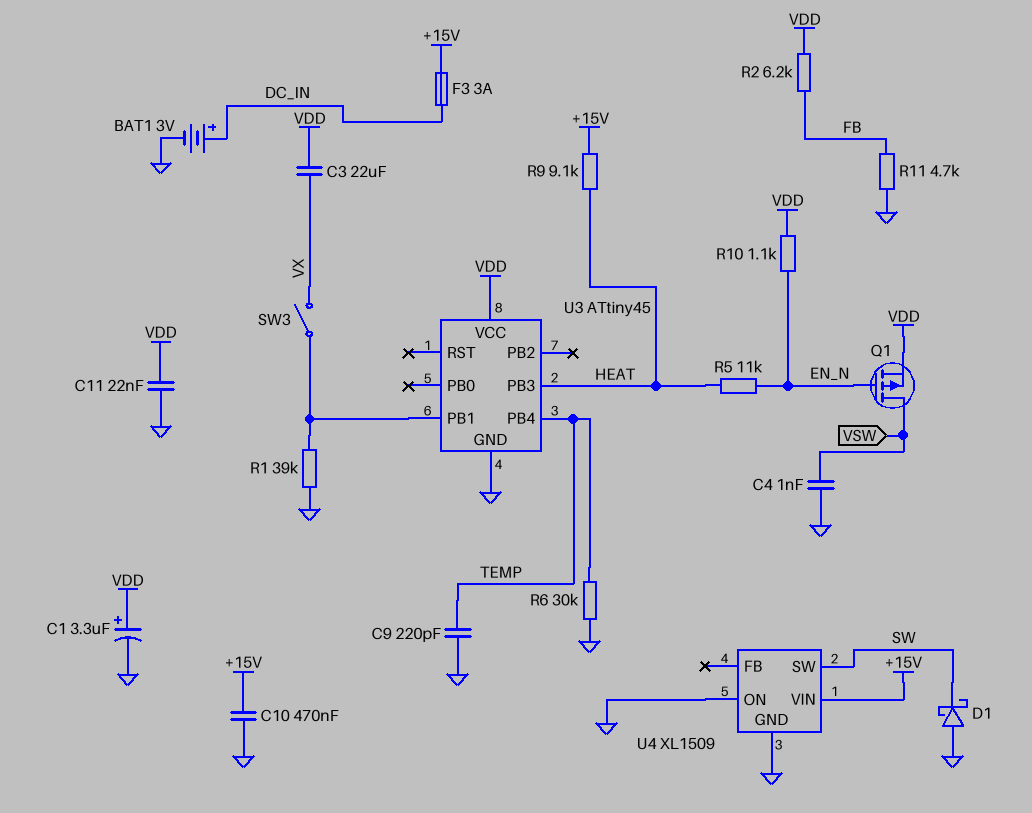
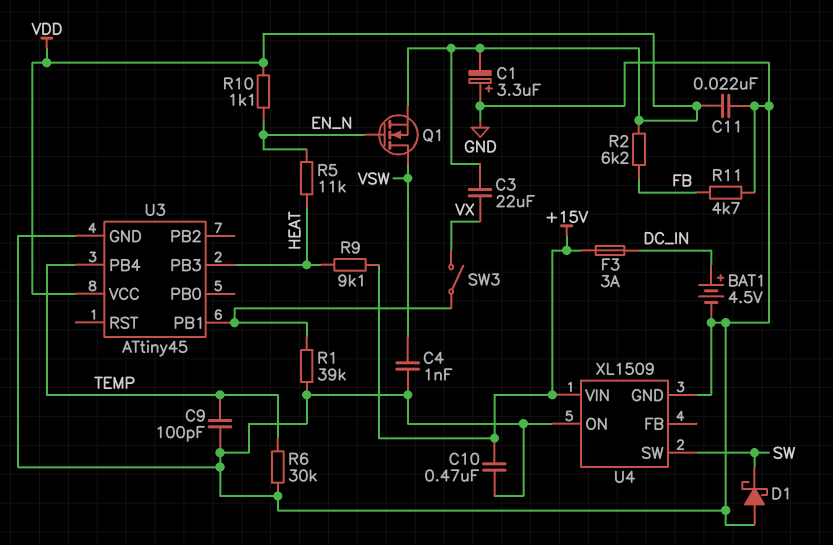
BAT1: 3V (plus DC_IN, minus GND) -> 4.5V (plus DC_IN, minus GND)
C1: 3.3uF (plus VDD, minus GND) -> 3.3uF (plus GND, minus VDD)
C9: 220pF (GND, TEMP) -> 100pF (GND, TEMP)
Q1: PMOS (G EN_N, D VSW, S VDD) -> NMOS (G EN_N, D VSW, S VDD)

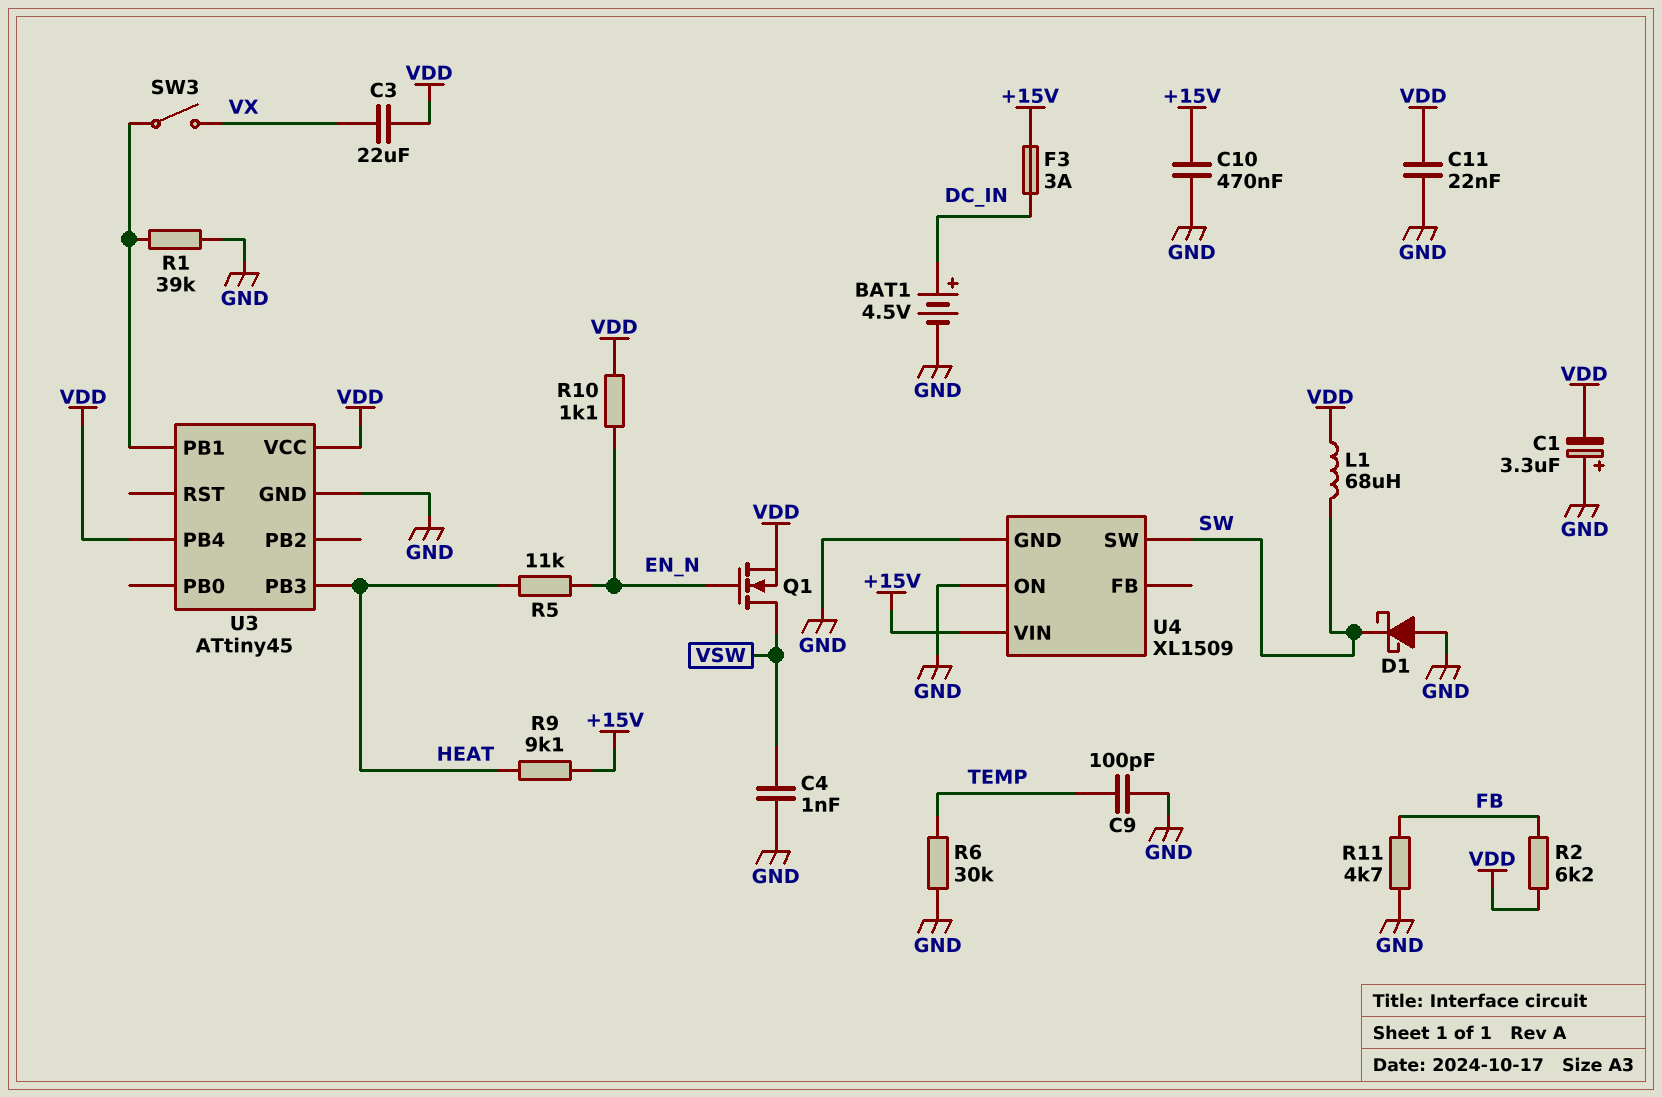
L1: none -> 68uH (SW, VDD)
U3 pin PB4: TEMP -> VDD

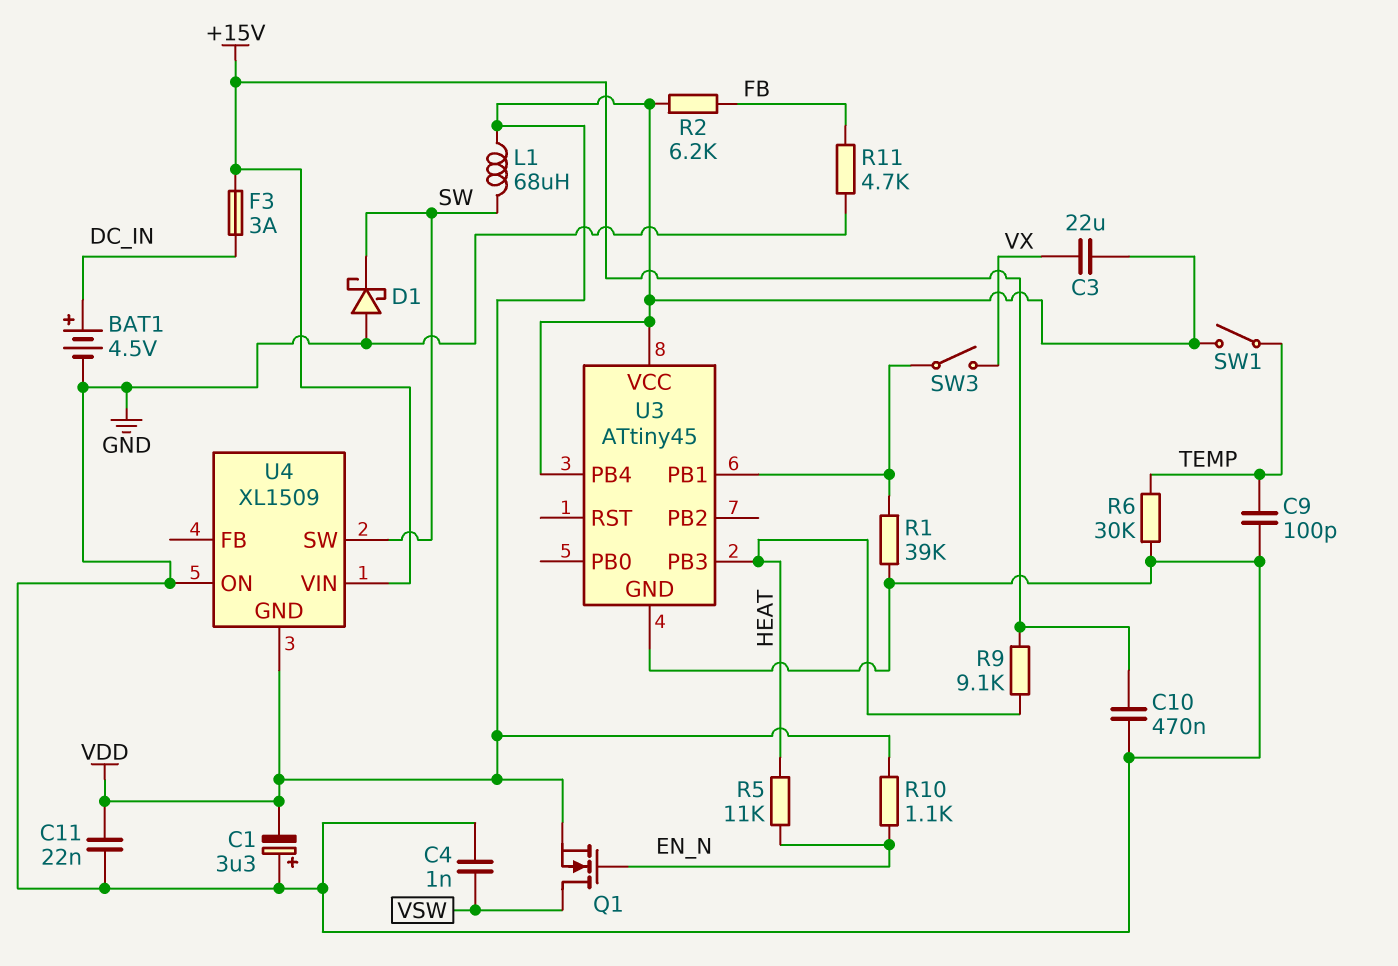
SW1: none -> switch (TEMP, VDD)
U4 pin GND: GND -> VDD

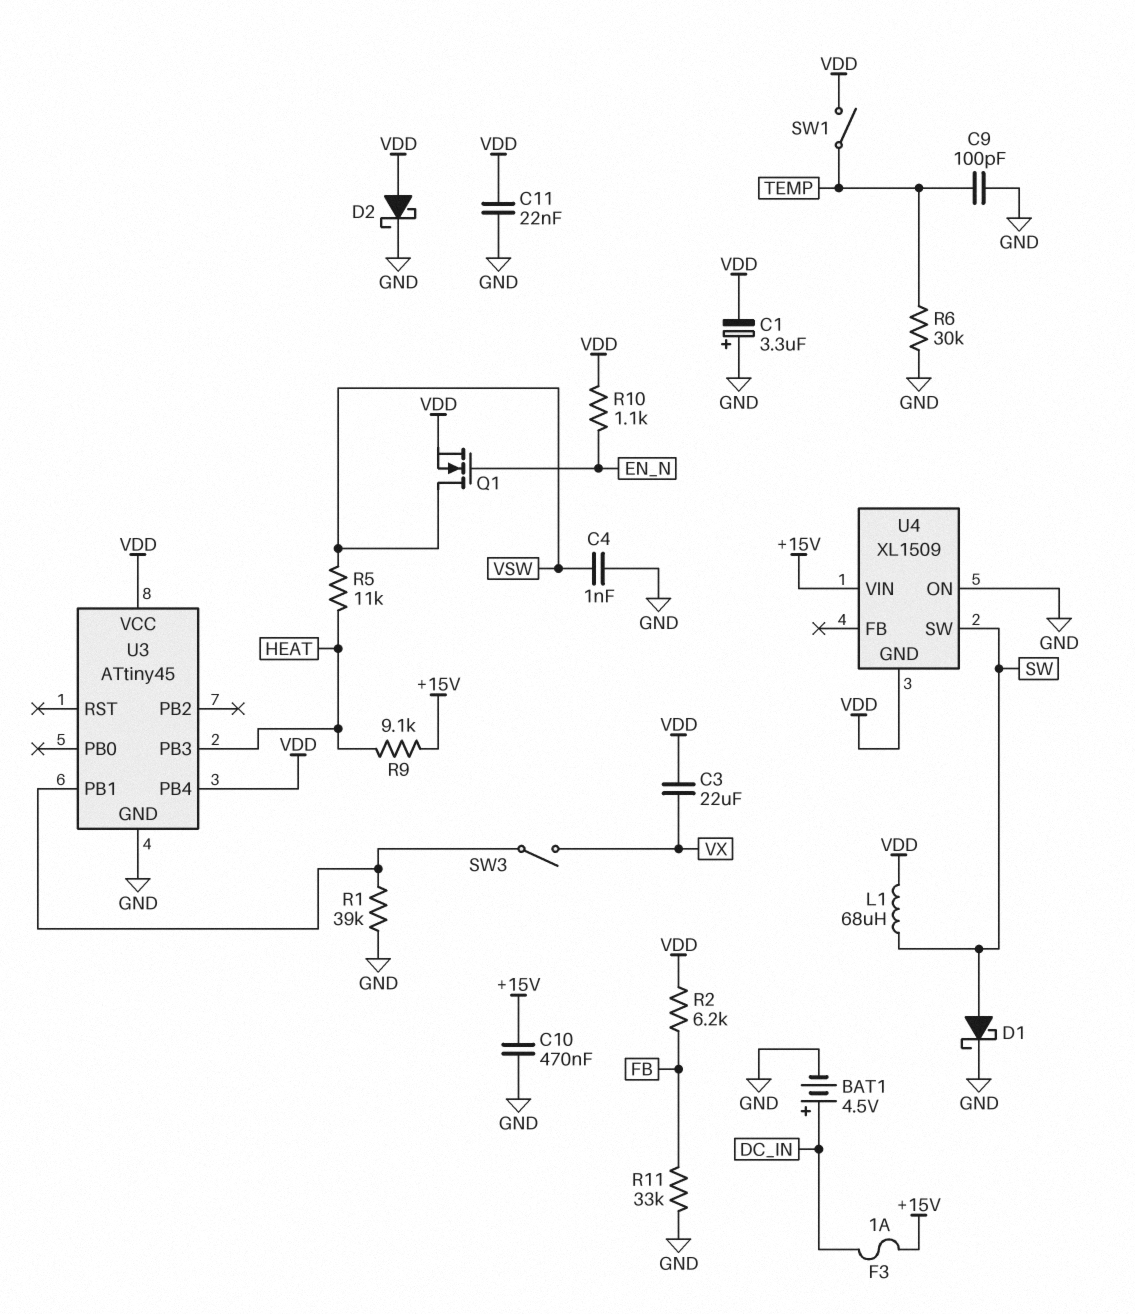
D1: schottky (A GND, K SW) -> schottky (A SW, K GND)
D2: none -> schottky (A VDD, K GND)
F3: 3A (+15V, DC_IN) -> 1A (+15V, DC_IN)
R5: 11k (EN_N, HEAT) -> 11k (HEAT, VSW)
R11: 4.7k (FB, GND) -> 33k (FB, GND)

